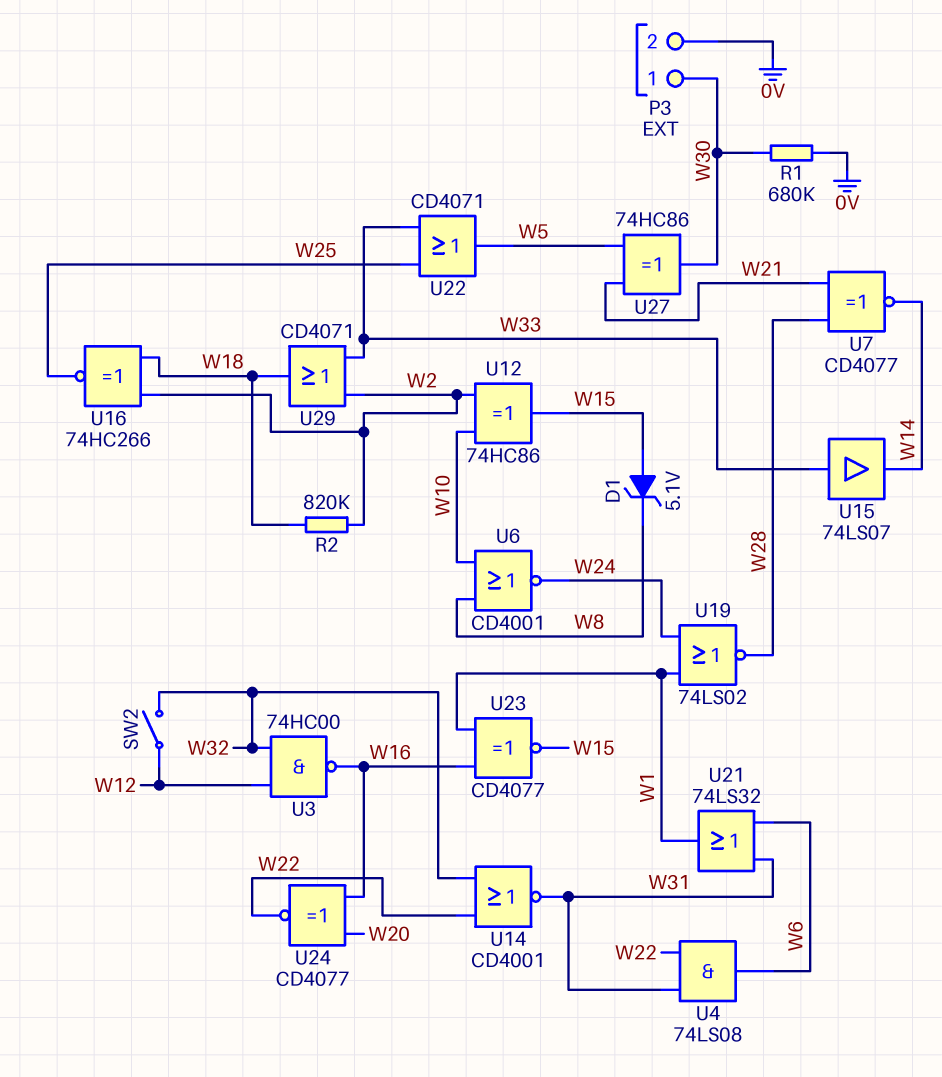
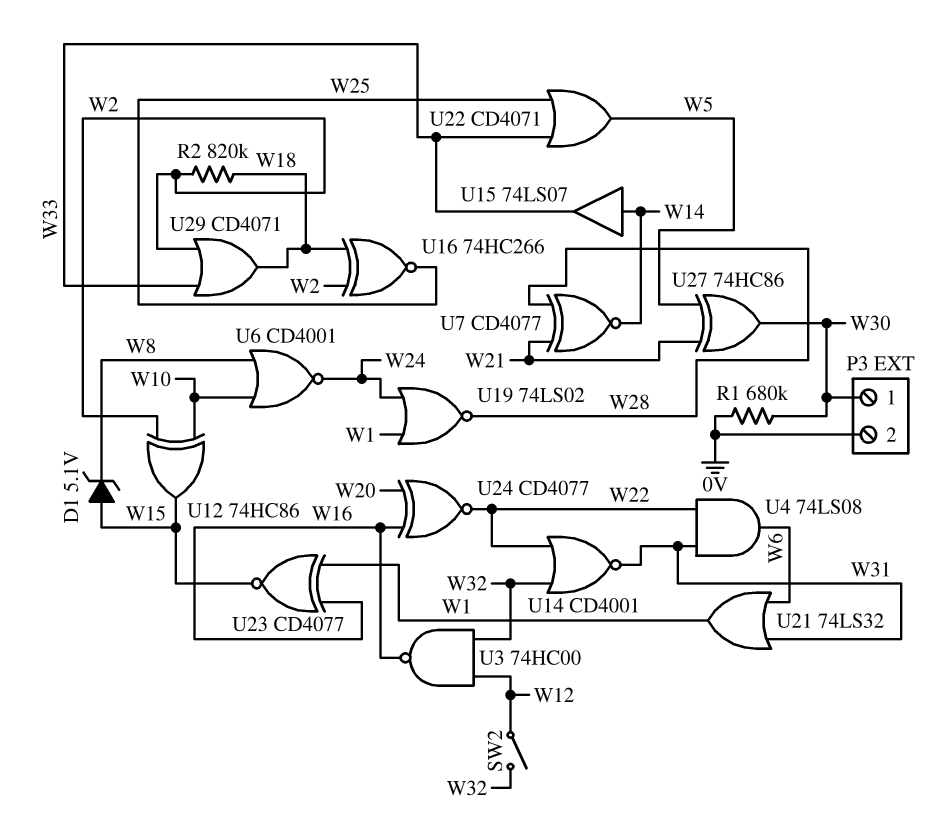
U15: buffer 74LS07 (in W33, out W14) -> buffer 74LS07 (in W14, out W33)

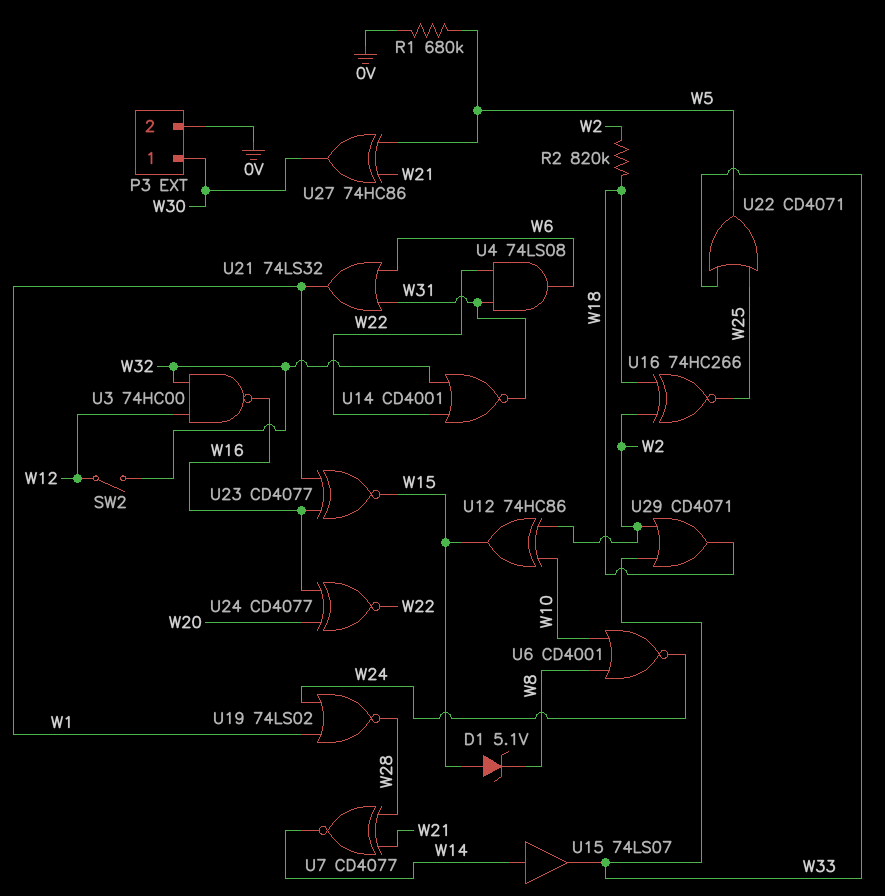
R1: 680k (0V, W30) -> 680k (0V, W5)

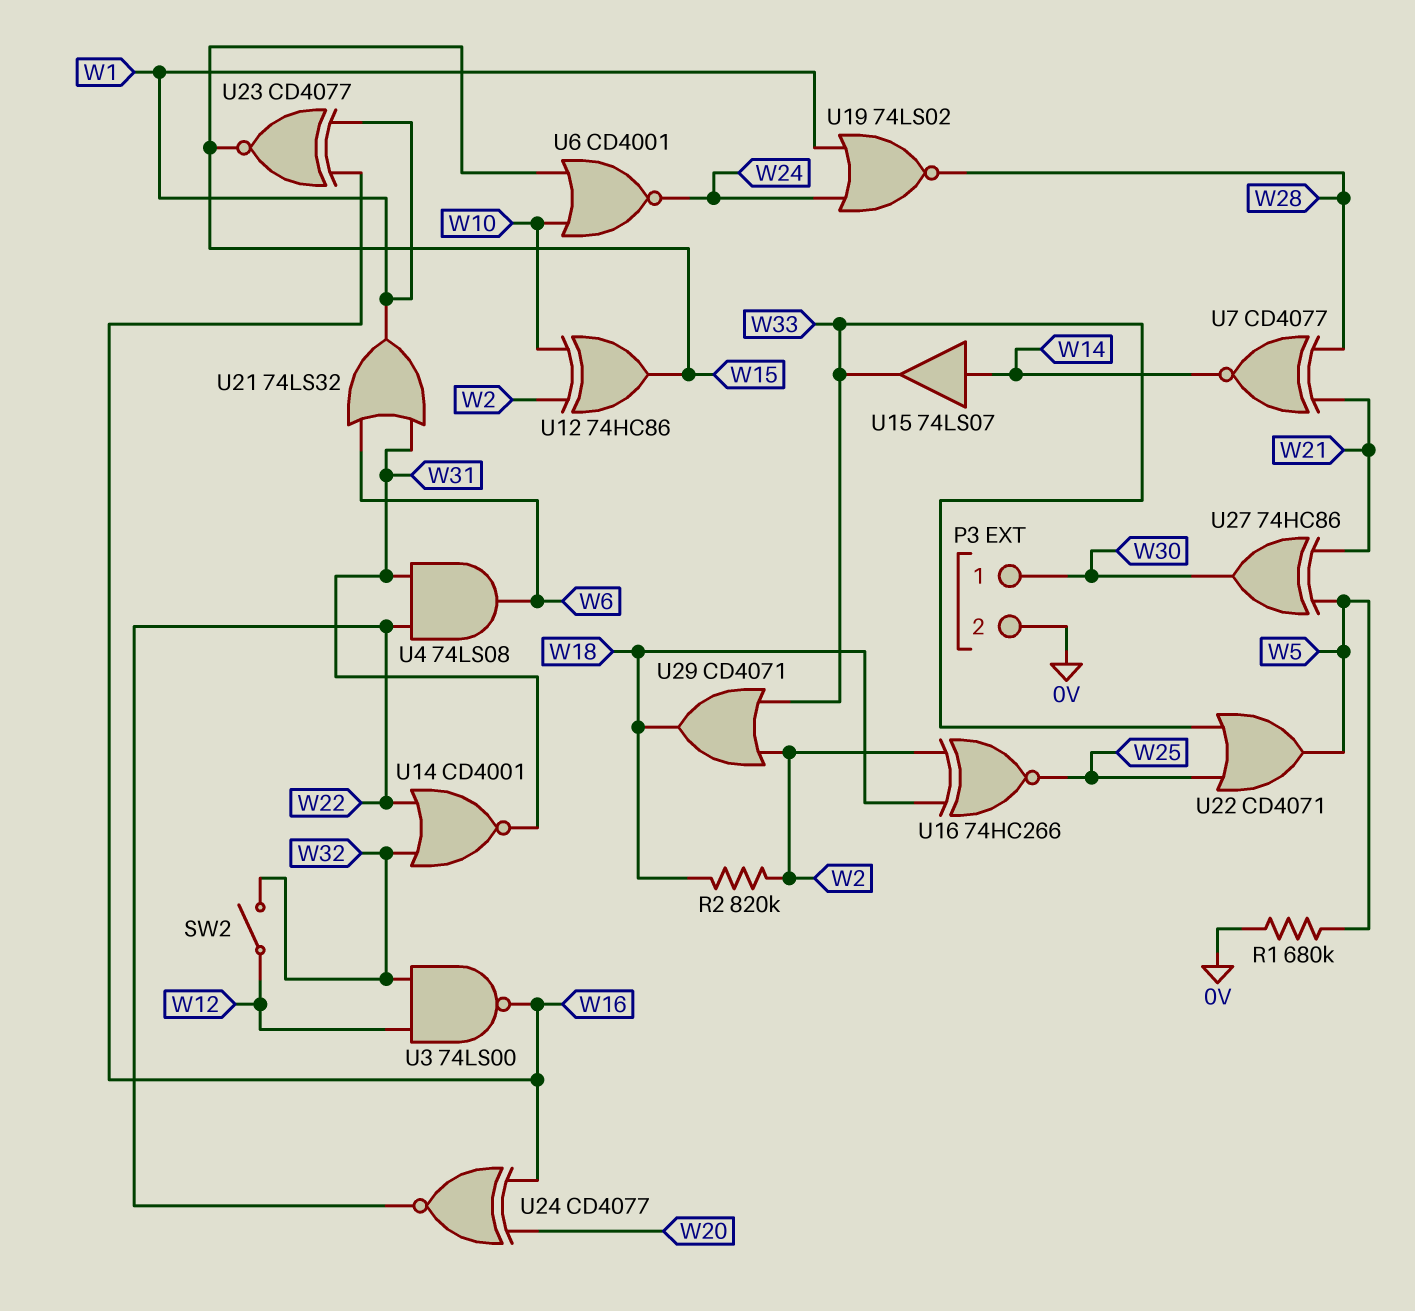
D1: zener 5.1V (A W15, K W8) -> none
U3: NAND 74HC00 (in W12, in W32, out W16) -> NAND 74LS00 (in W12, in W32, out W16)
U6: NOR CD4001 (in W8, in W10, out W24) -> NOR CD4001 (in W10, in W15, out W24)

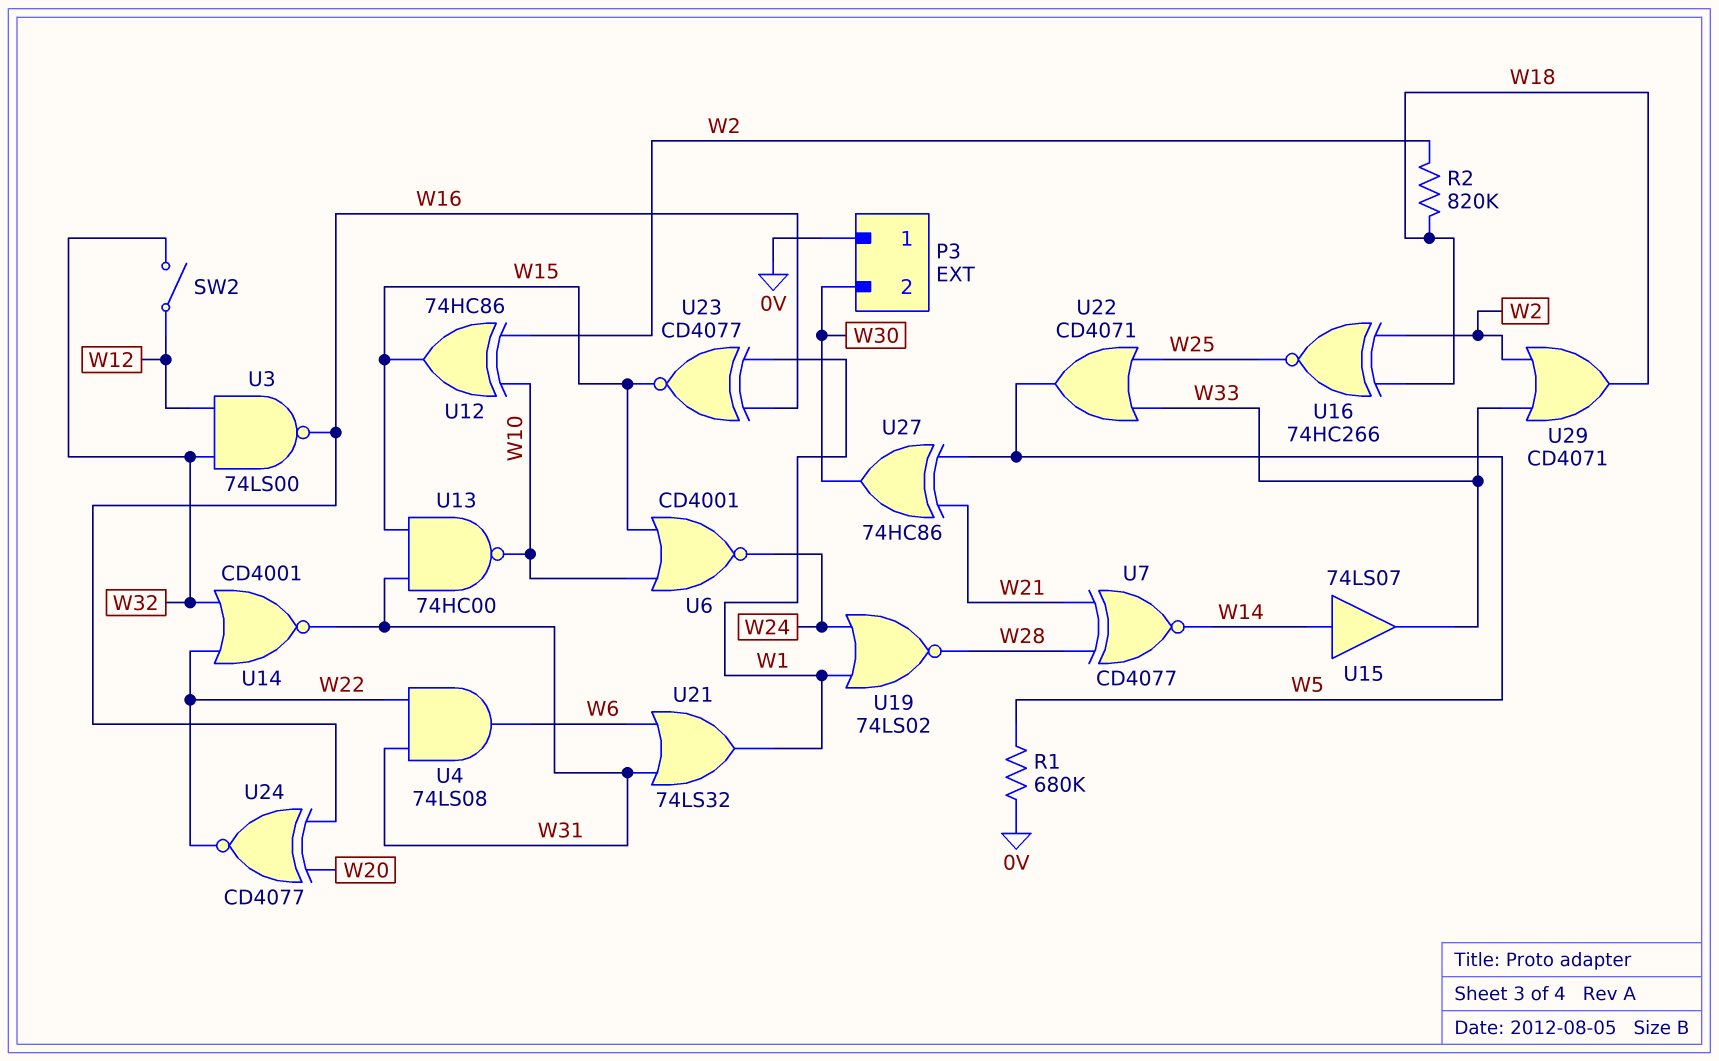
P3 pin 1: W30 -> 0V
P3 pin 2: 0V -> W30
U13: none -> NAND 74HC00 (in W15, in W31, out W10)

